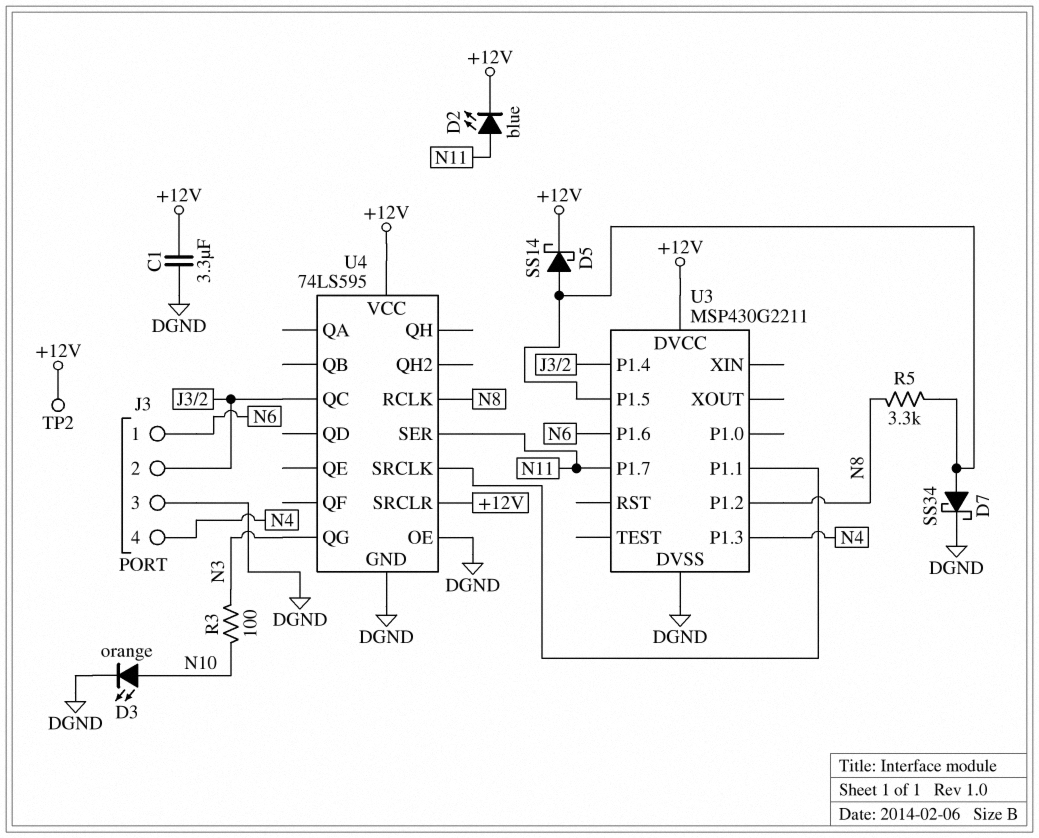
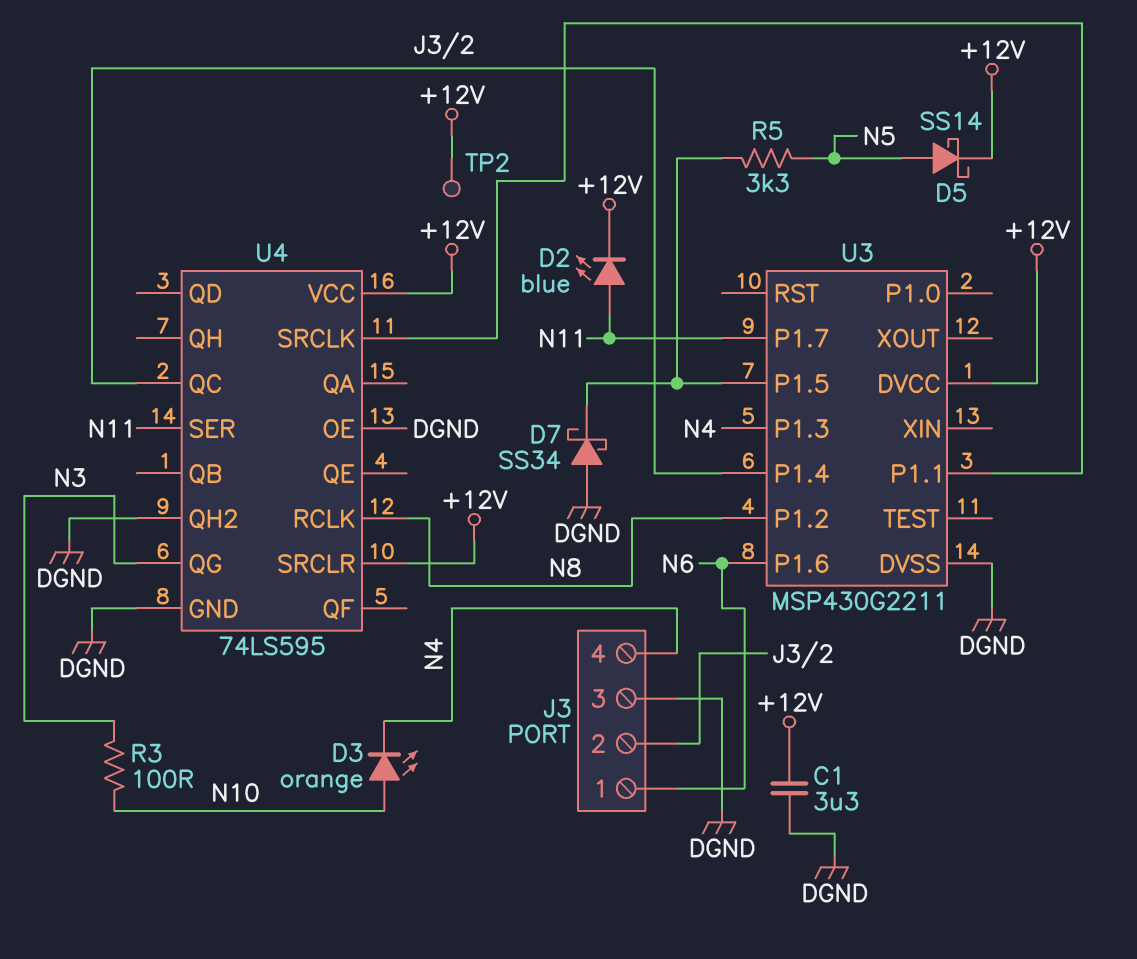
D3: LED orange (A N10, K DGND) -> LED orange (A N10, K N4)
D5: schottky SS14 (A U3/P1.5, K +12V) -> schottky SS14 (A N5, K +12V)
D7: schottky SS34 (A U3/P1.5, K DGND) -> schottky SS34 (A DGND, K U3/P1.5)
R5: 3.3k (N8, U3/P1.5) -> 3.3k (N5, U3/P1.5)
U4 pin QH2: none -> DGND

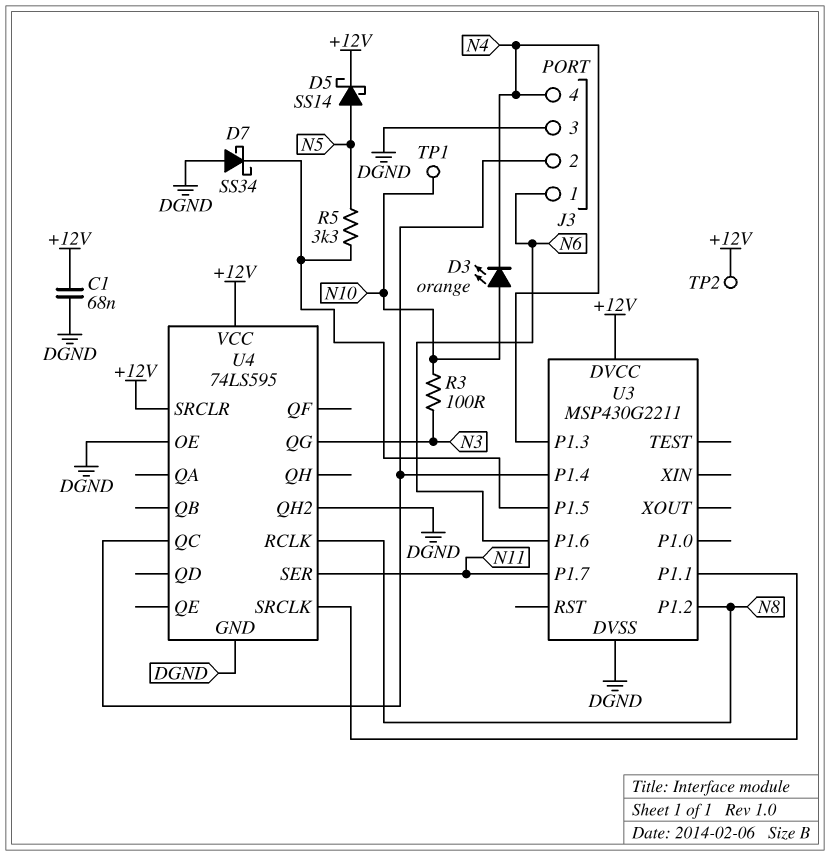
C1: 3.3uF (+12V, DGND) -> 68nF (+12V, DGND)
D2: LED blue (A N11, K +12V) -> none
TP1: none -> test point (N10)

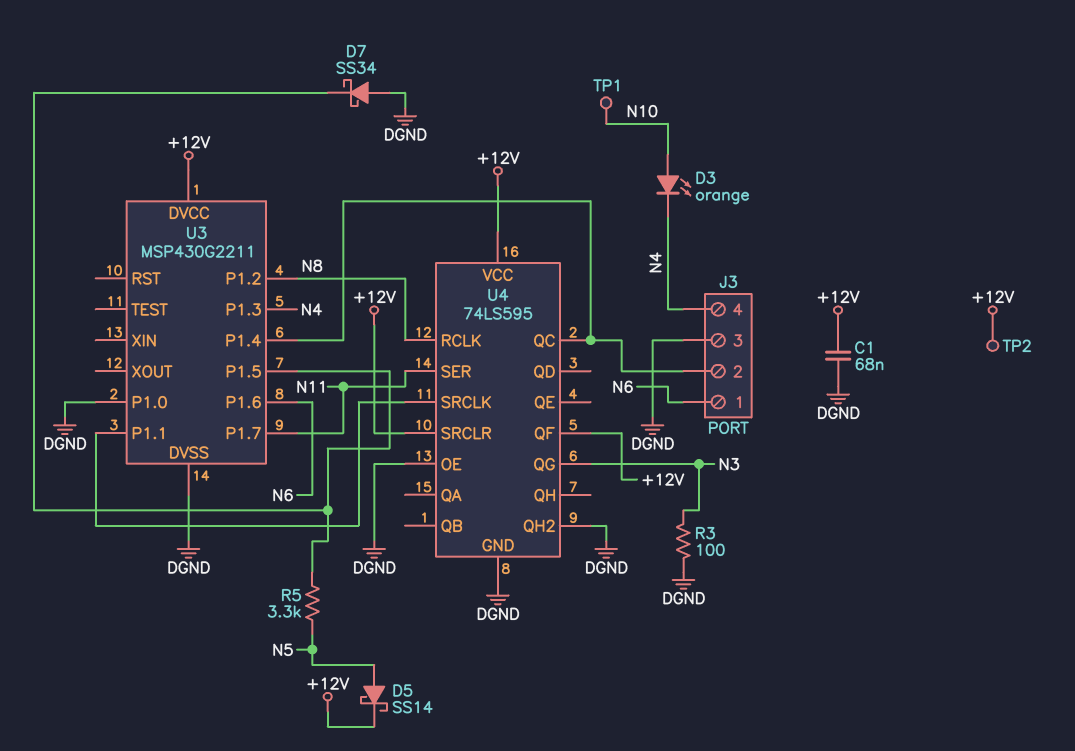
R3: 100 (N3, N10) -> 100 (DGND, N3)
U3 pin P1.0: none -> DGND
U4 pin QF: none -> +12V

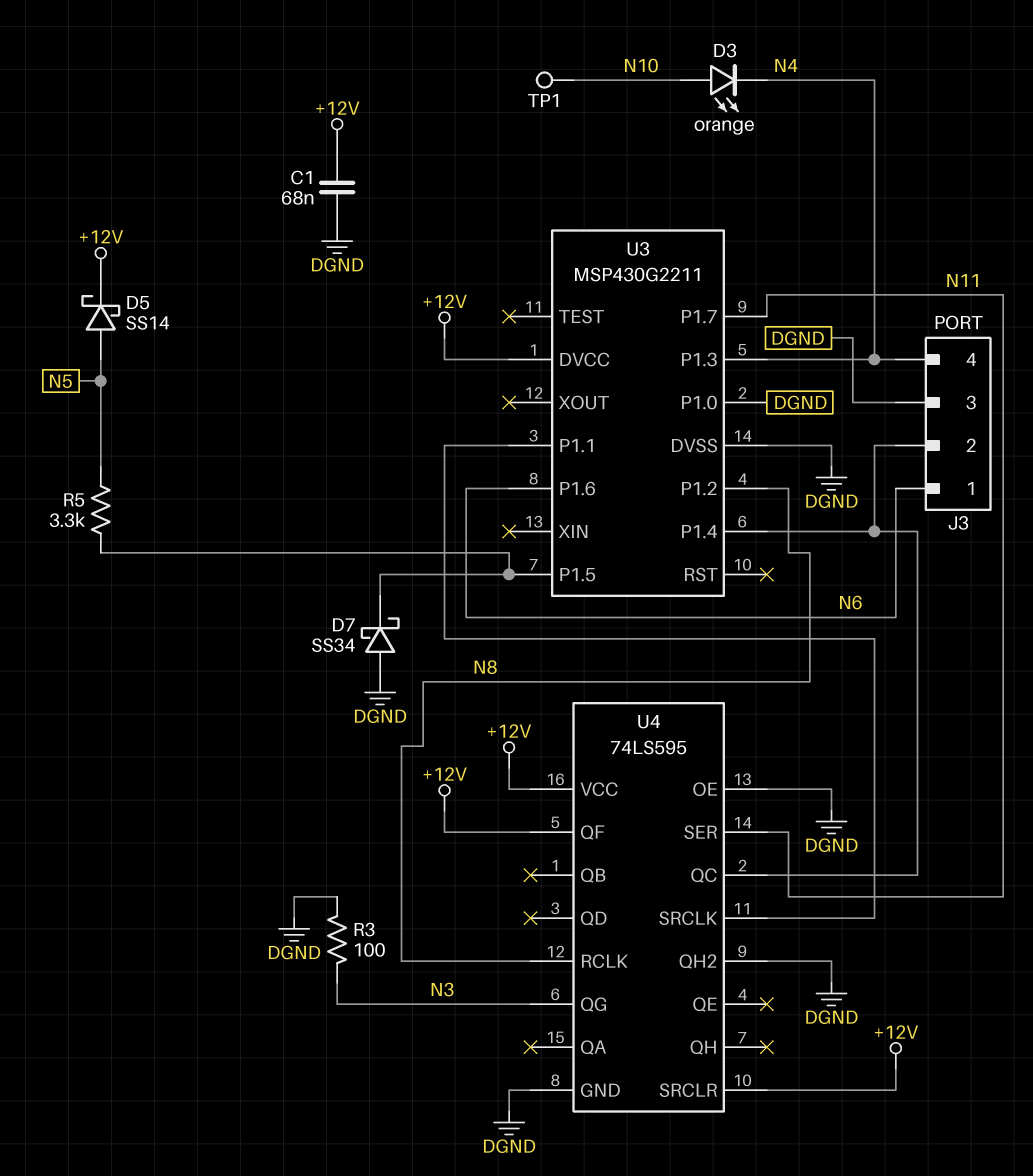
TP2: test point (+12V) -> none

